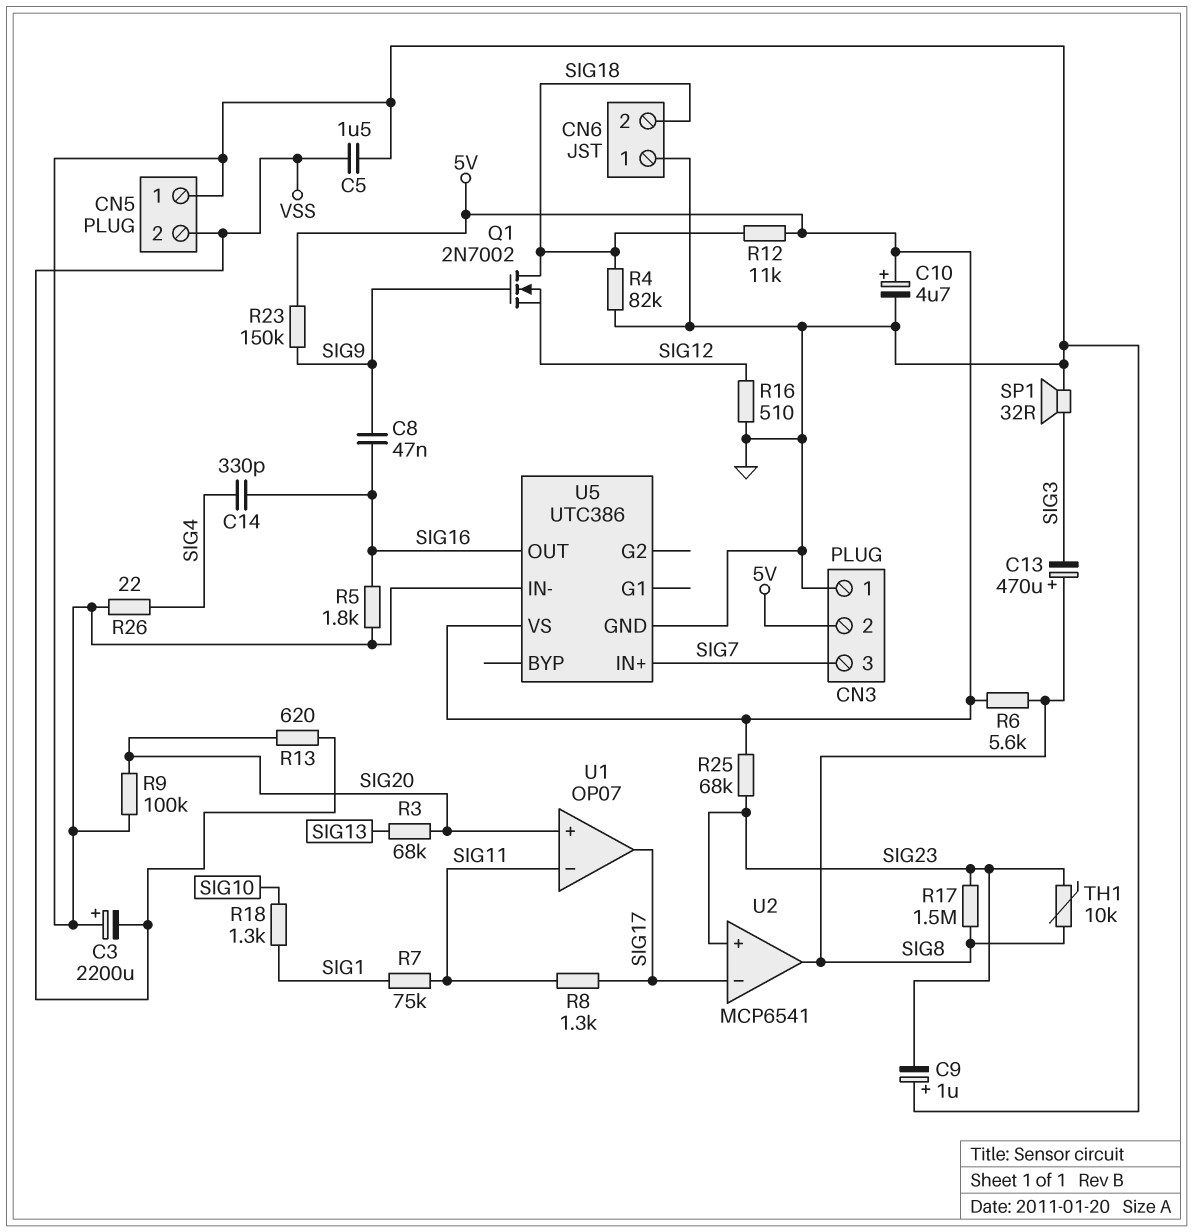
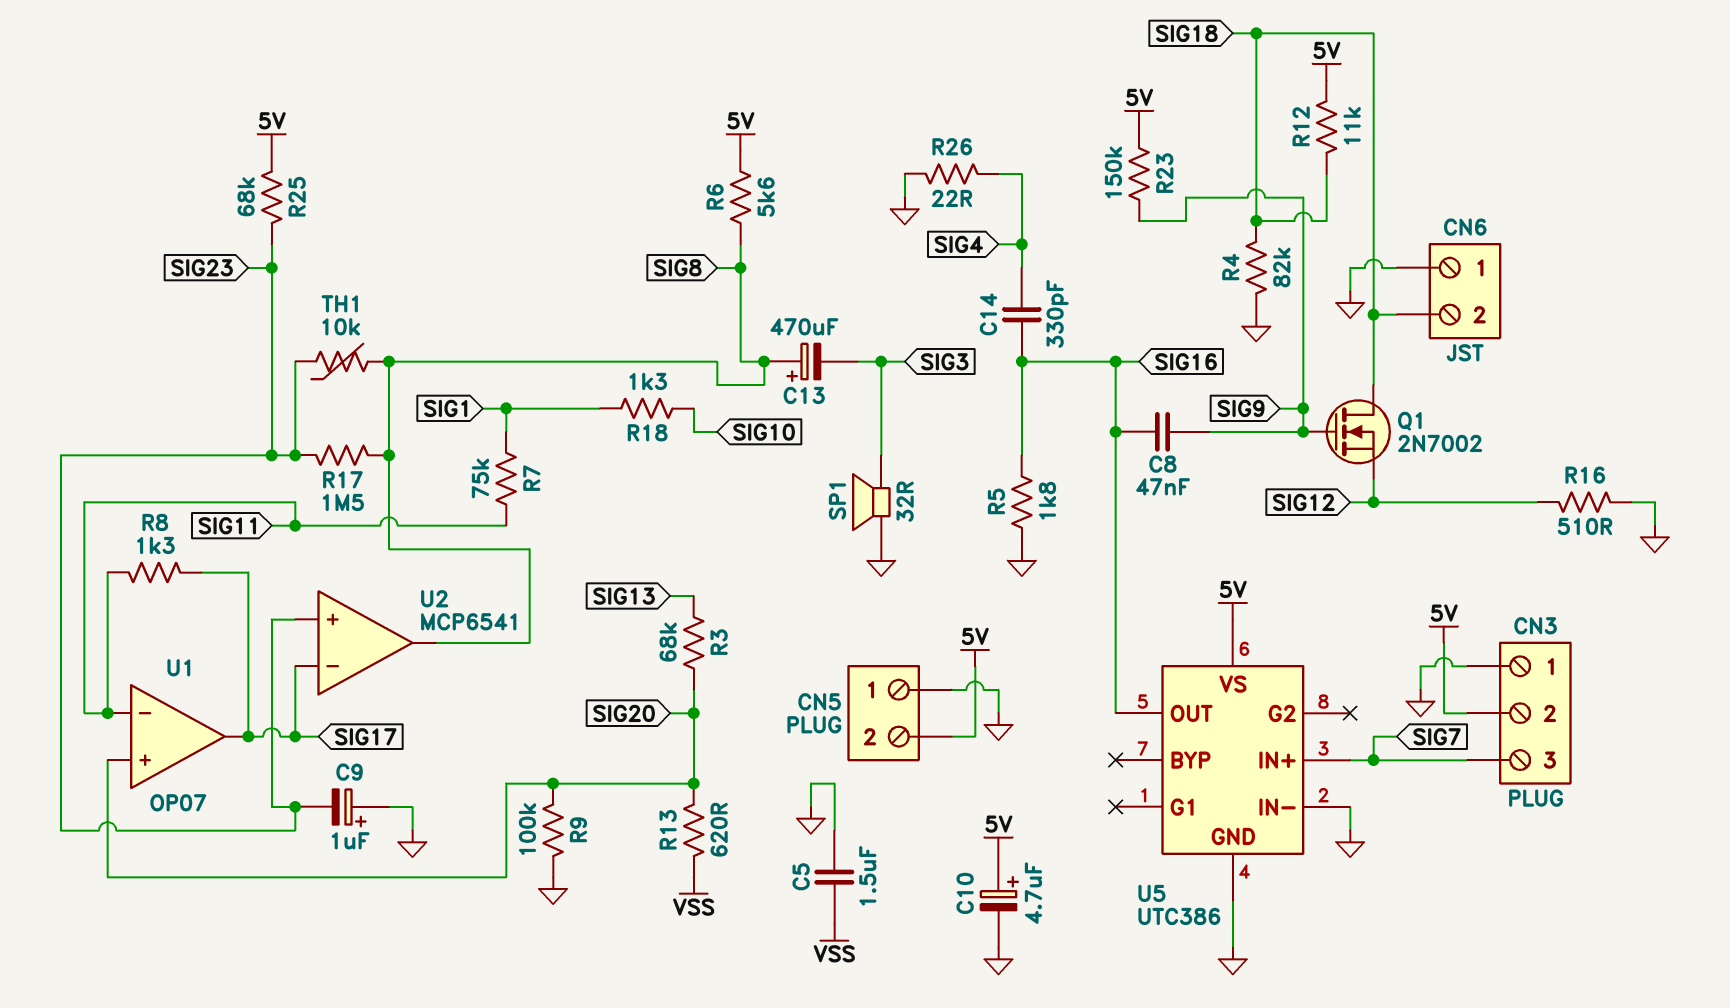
C3: 2200uF (plus GND, minus VSS) -> none
CN5 pin 2: VSS -> 5V

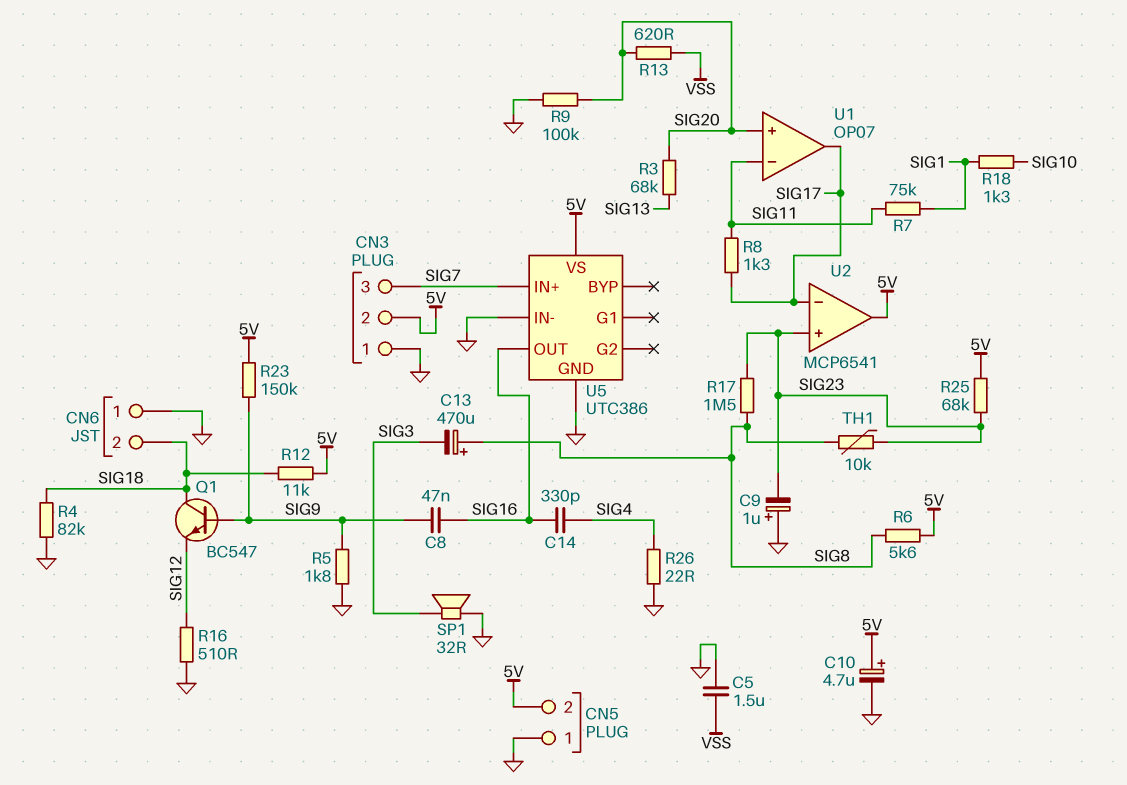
Q1: NMOS 2N7002 (G SIG9, D SIG18, S SIG12) -> NPN BC547 (B SIG9, C SIG18, E SIG12)
R5: 1.8k (GND, SIG16) -> 1.8k (GND, SIG9)
U2 pin out: SIG8 -> 5V

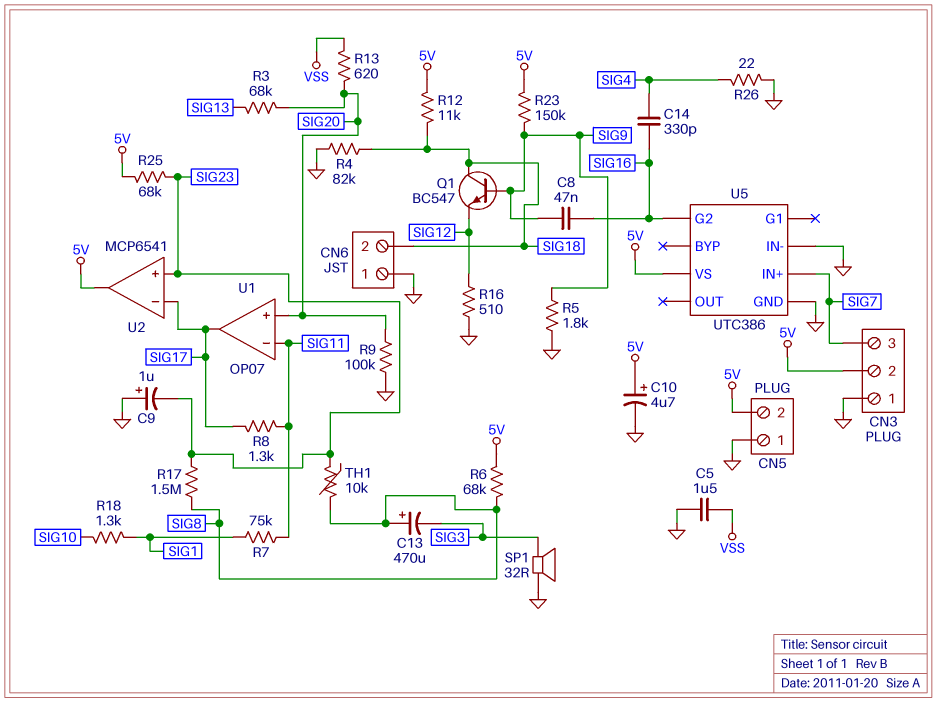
R6: 5.6k (5V, SIG8) -> 68k (5V, SIG8)
U5 pin G2: none -> SIG16
U5 pin OUT: SIG16 -> none

